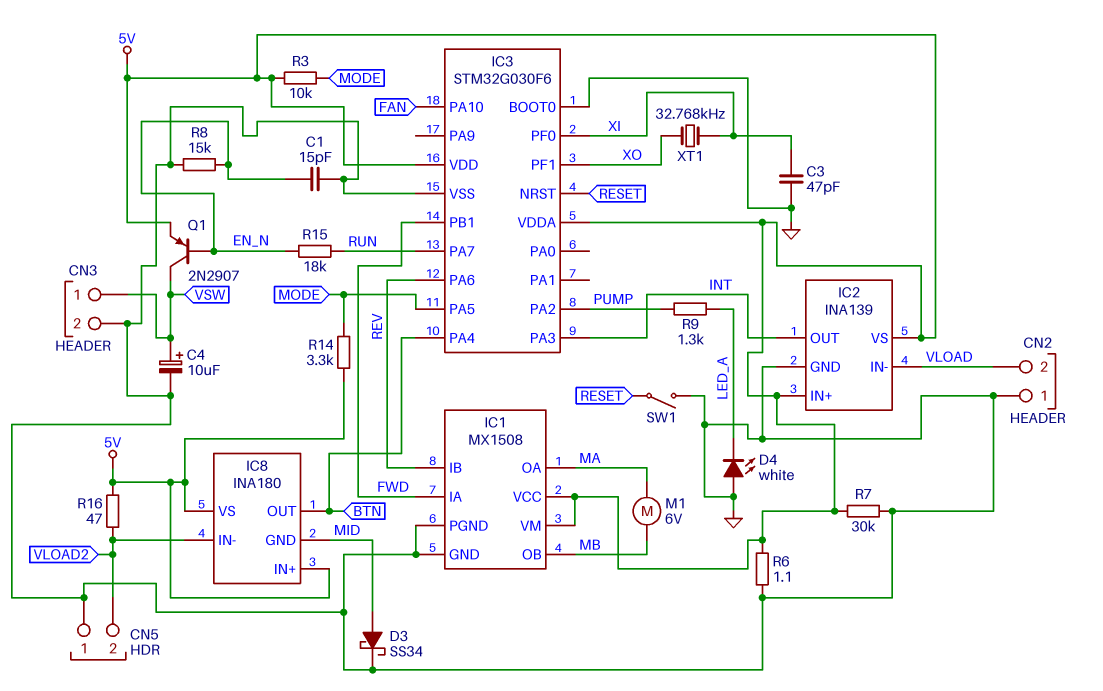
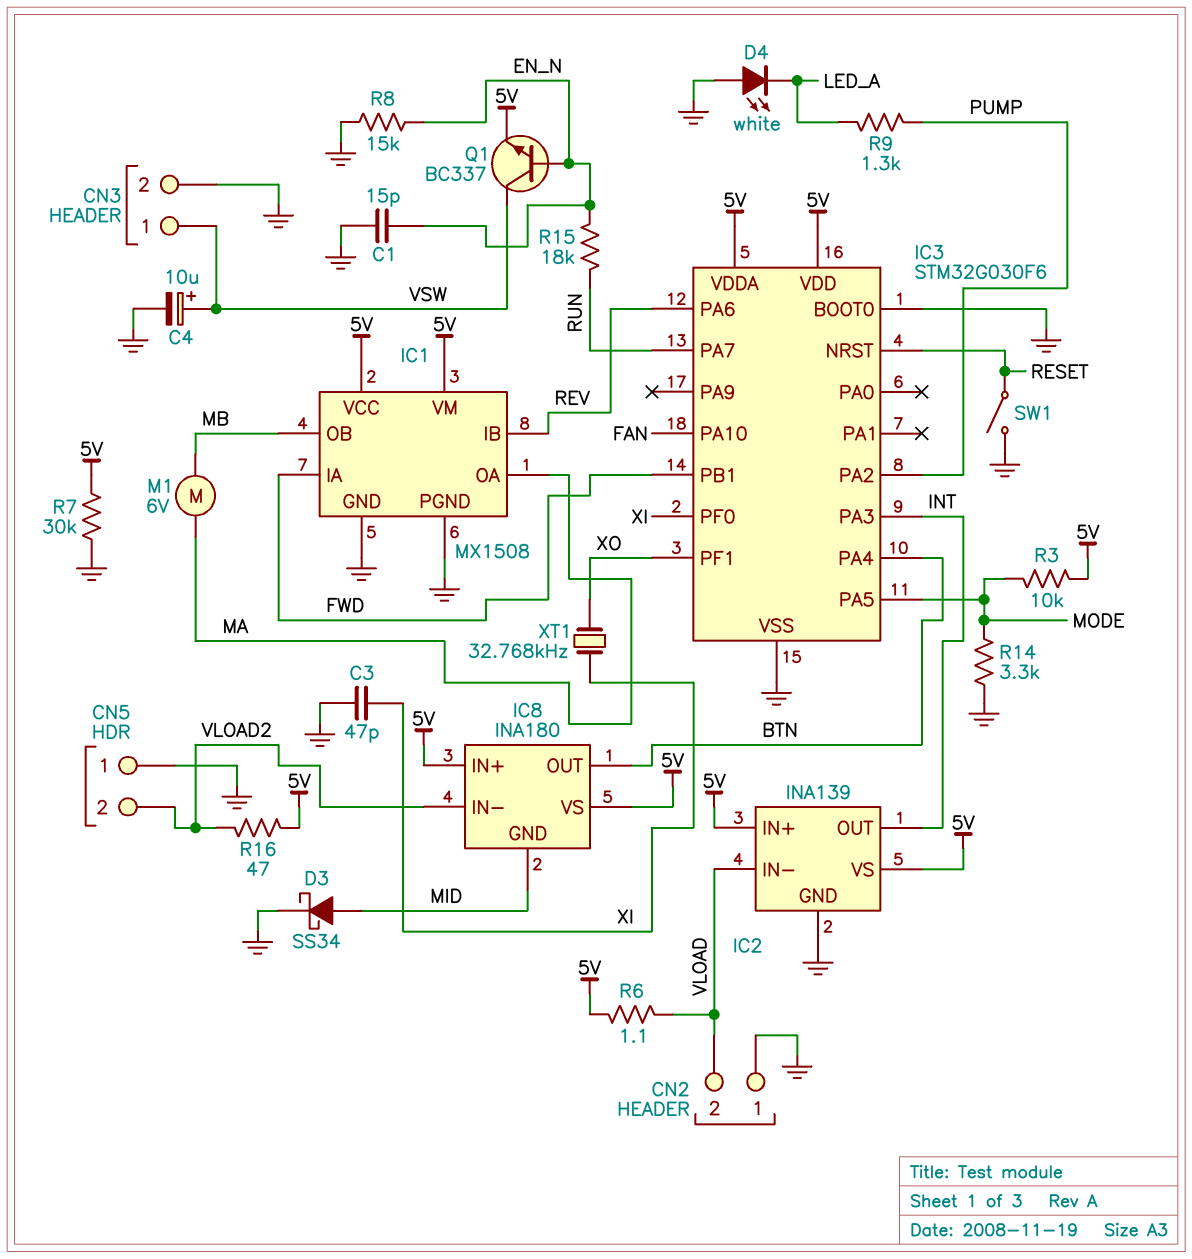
Q1: PNP 2N2907 (B EN_N, C VSW, E 5V) -> NPN BC337 (B EN_N, C VSW, E 5V)
R6: 1.1 (5V, GND) -> 1.1 (5V, VLOAD)
R14: 3.3k (5V, MODE) -> 3.3k (GND, MODE)

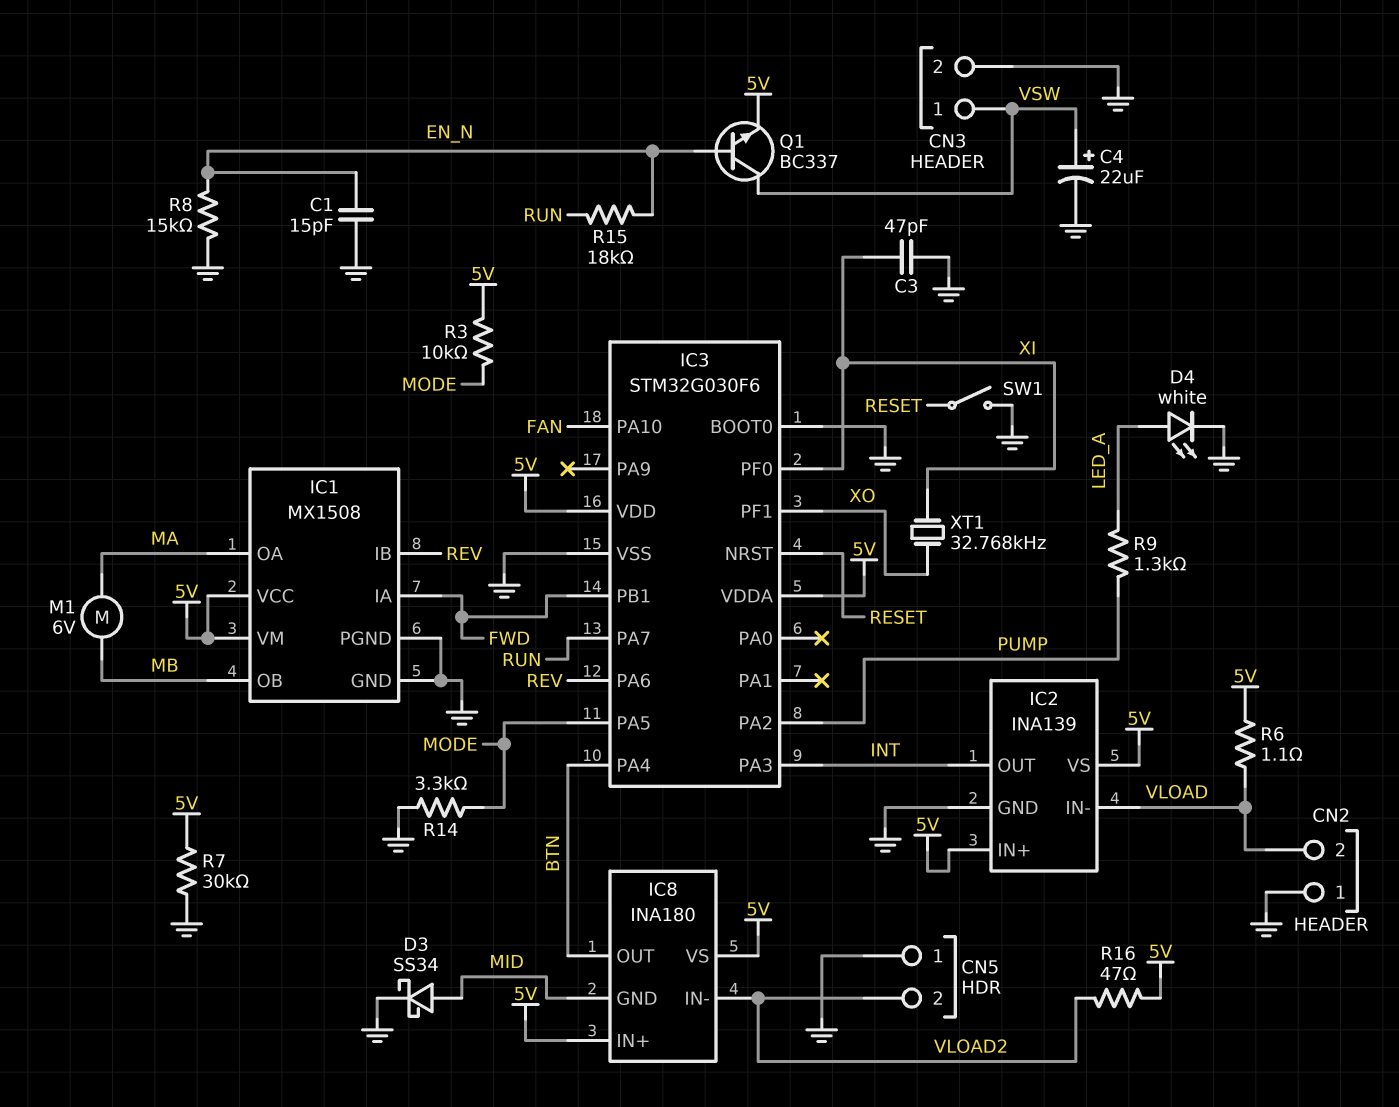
C4: 10uF (plus VSW, minus GND) -> 22uF (plus VSW, minus GND)
D4: LED white (A GND, K LED_A) -> LED white (A LED_A, K GND)

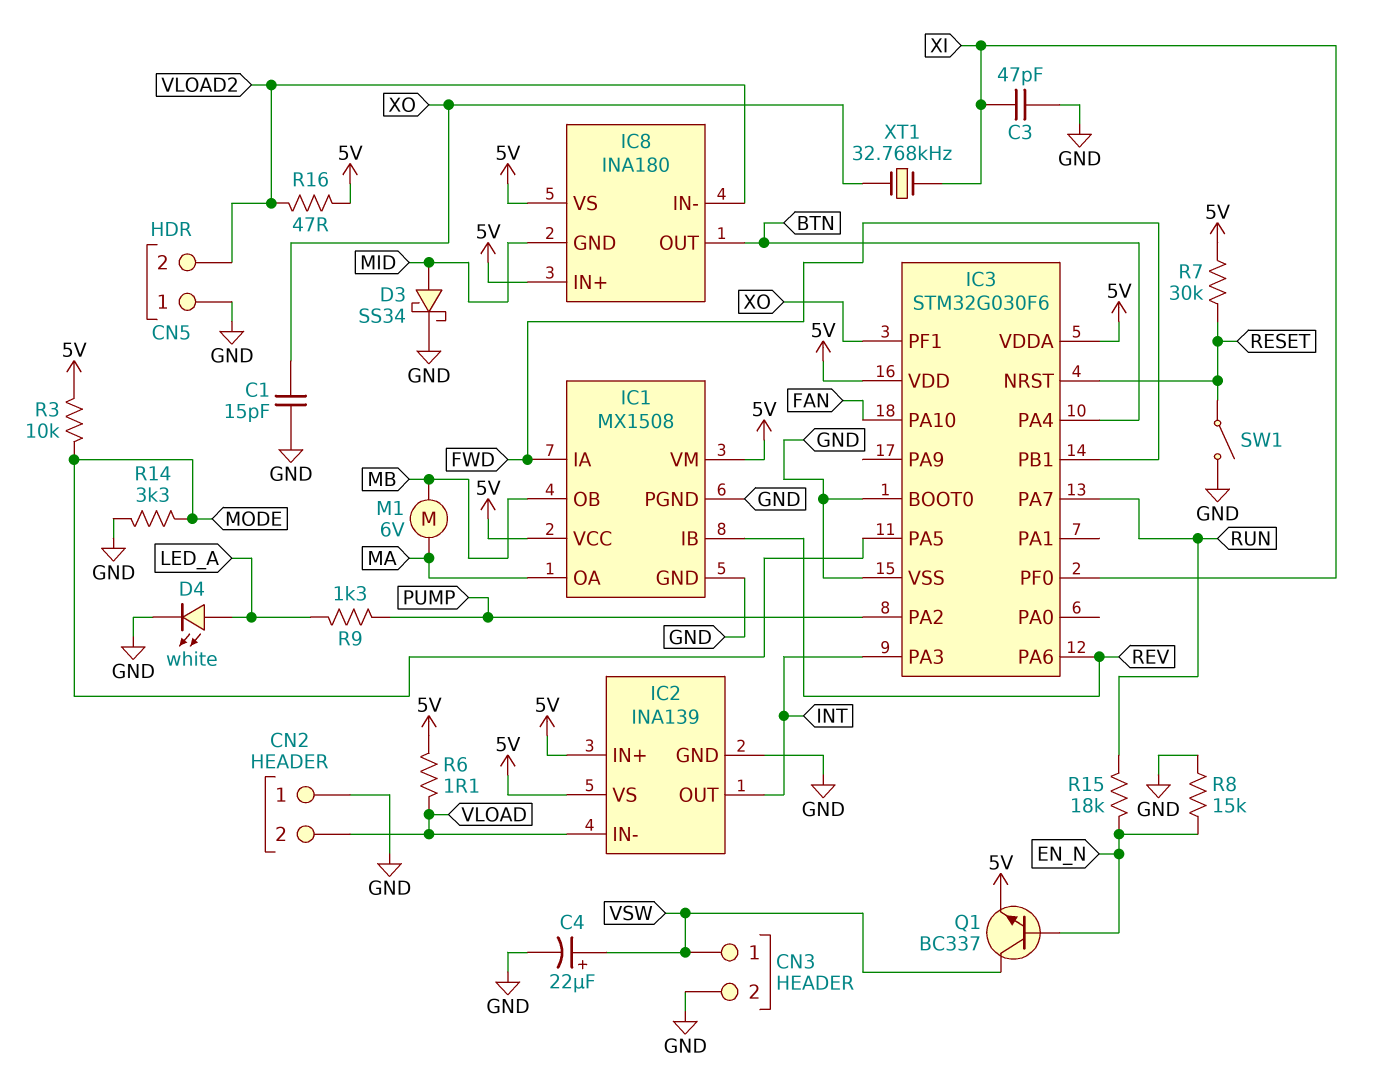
C1: 15pF (EN_N, GND) -> 15pF (GND, XO)
R7: 30k (5V, GND) -> 30k (5V, RESET)

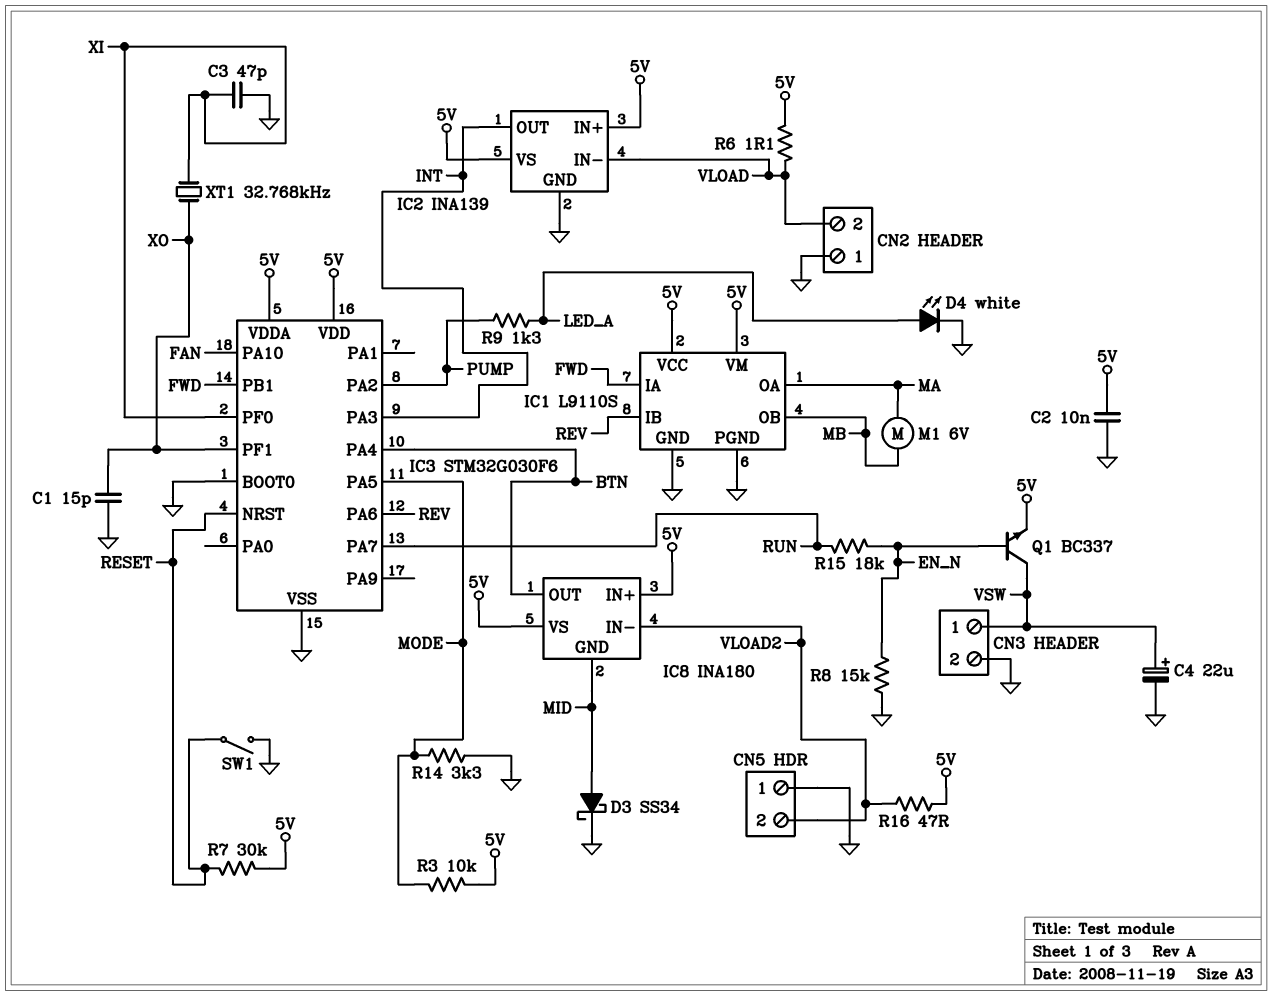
C2: none -> 10nF (5V, GND)
IC1: MX1508 -> L9110S

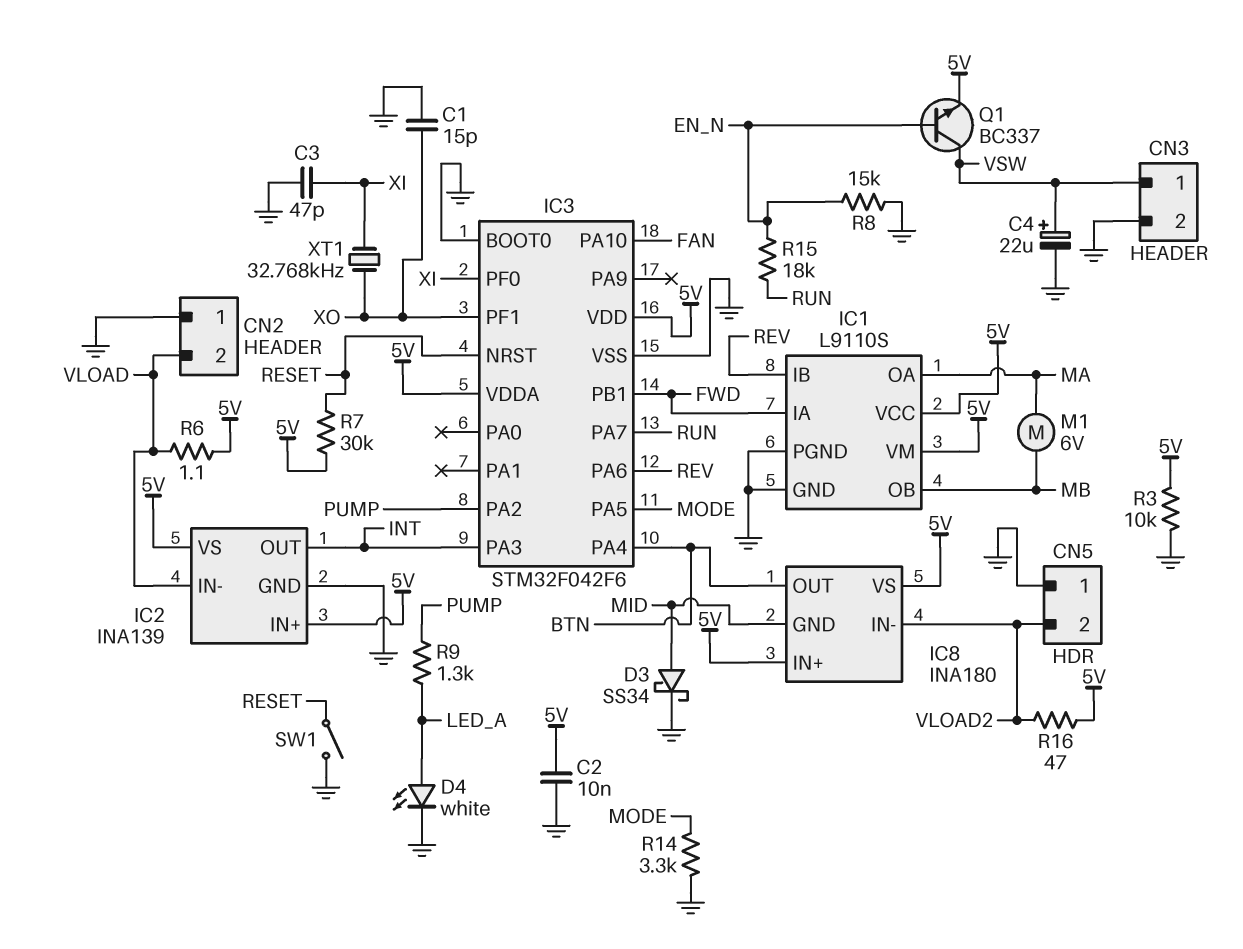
IC3: STM32G030F6 -> STM32F042F6
R3: 10k (5V, MODE) -> 10k (5V, GND)

